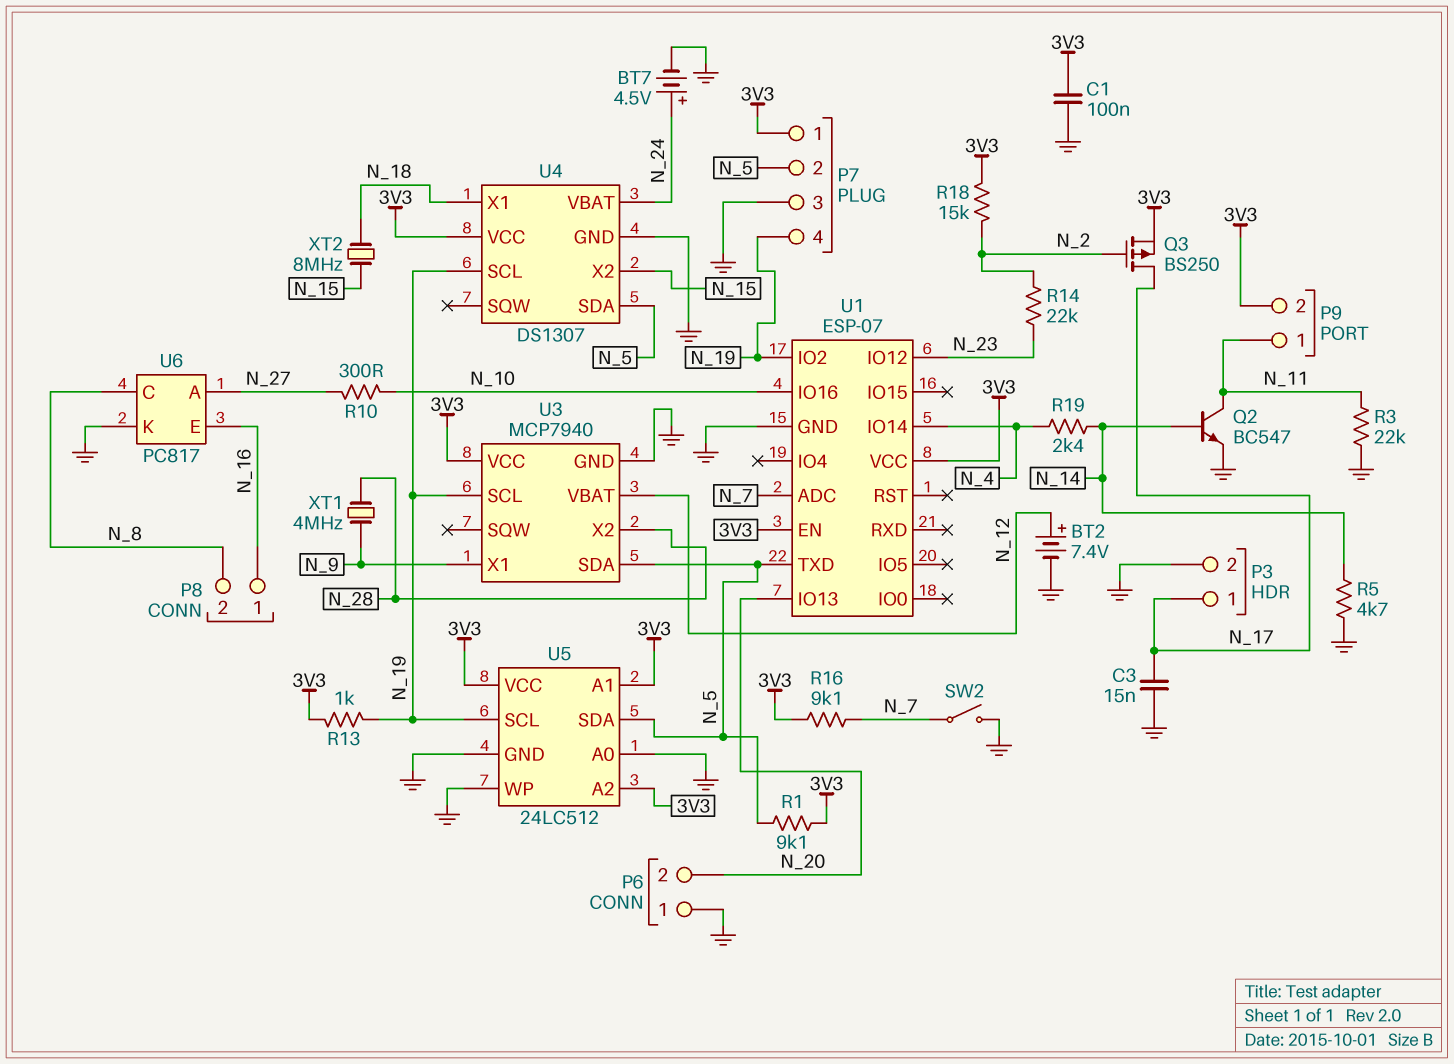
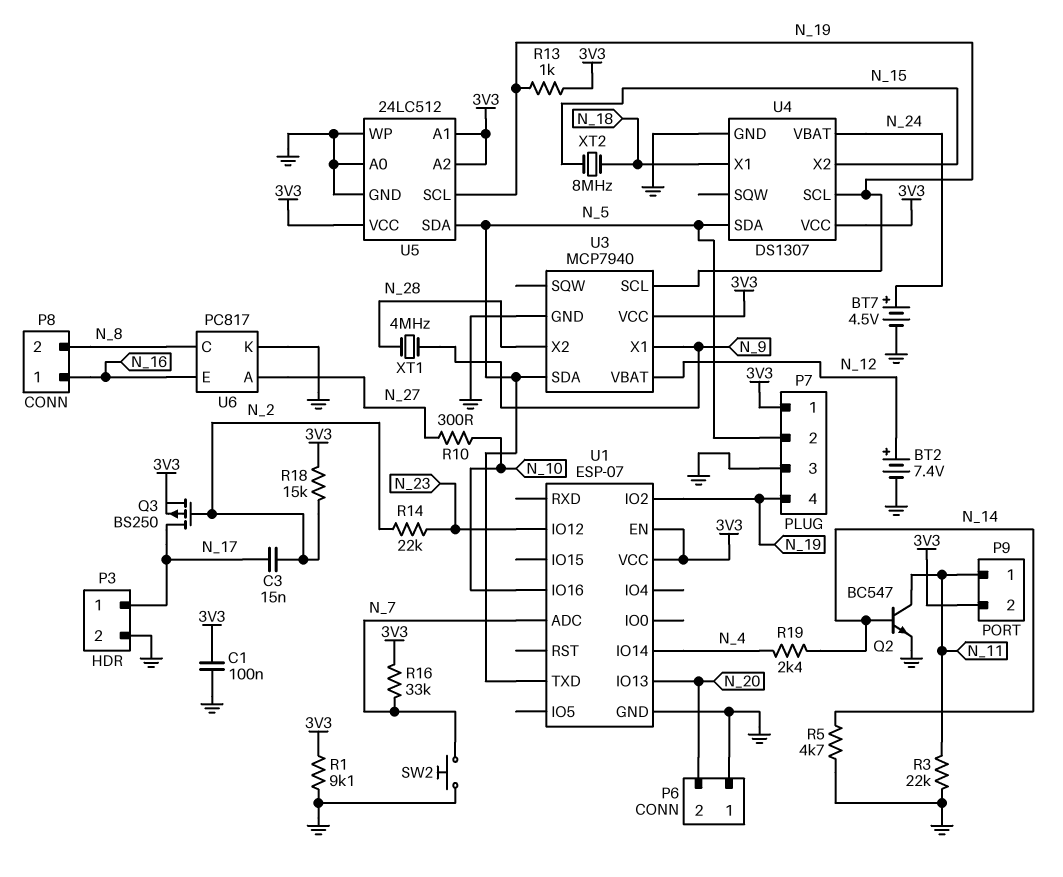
C3: 15nF (GND, N_17) -> 15nF (N_2, N_17)
R1: 9.1k (3V3, N_5) -> 9.1k (3V3, GND)
R16: 9.1k (3V3, N_7) -> 33k (3V3, N_7)
SW2: switch (GND, N_7) -> button (GND, N_7)

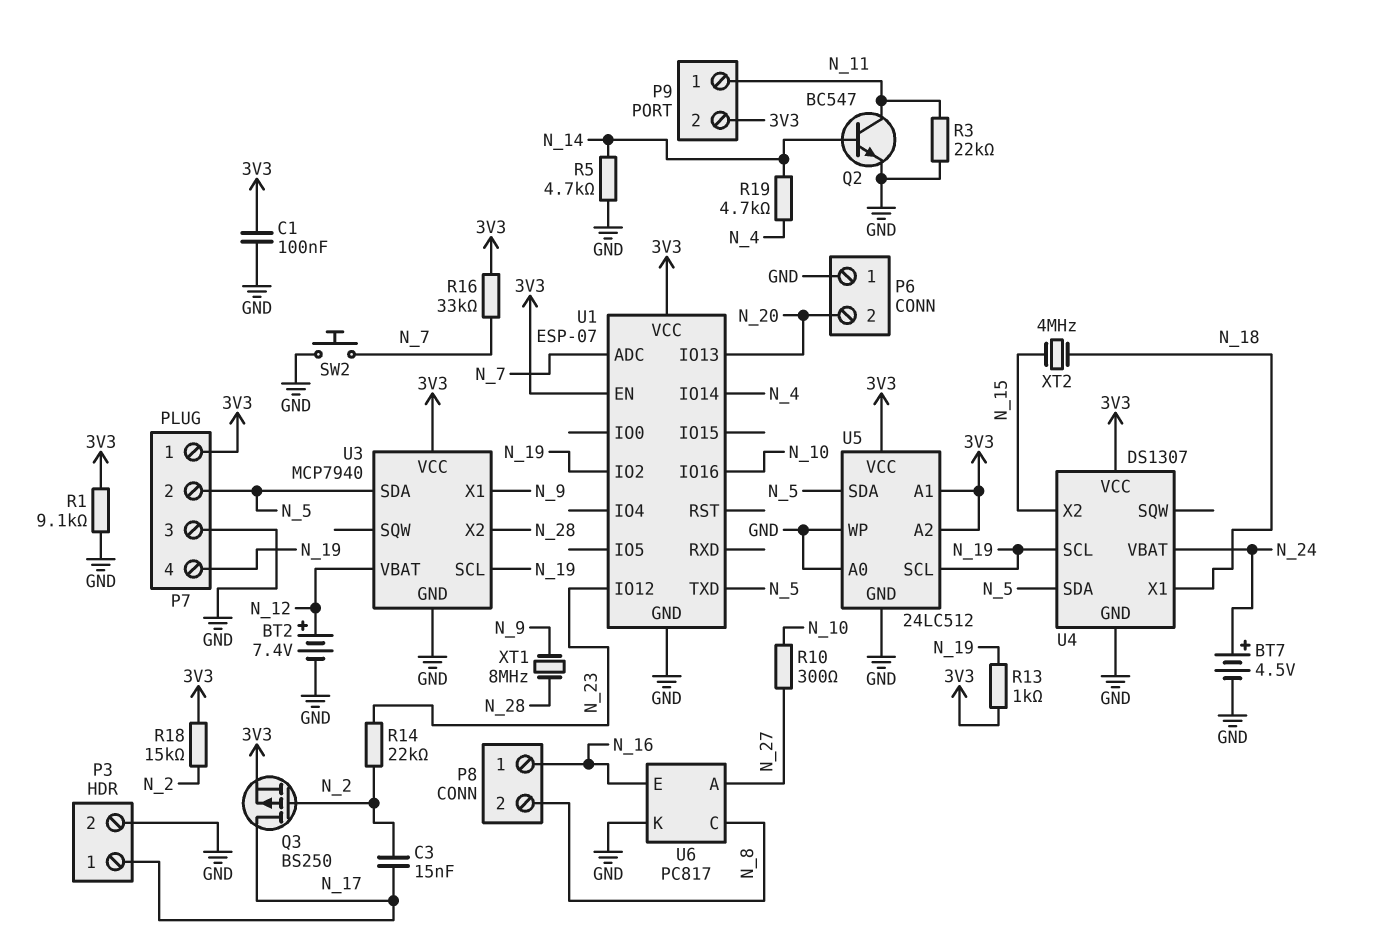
R19: 2.4k (N_4, N_14) -> 4.7k (N_4, N_14)
XT1: 4MHz (N_9, N_28) -> 8MHz (N_9, N_28)
XT2: 8MHz (N_15, N_18) -> 4MHz (N_15, N_18)

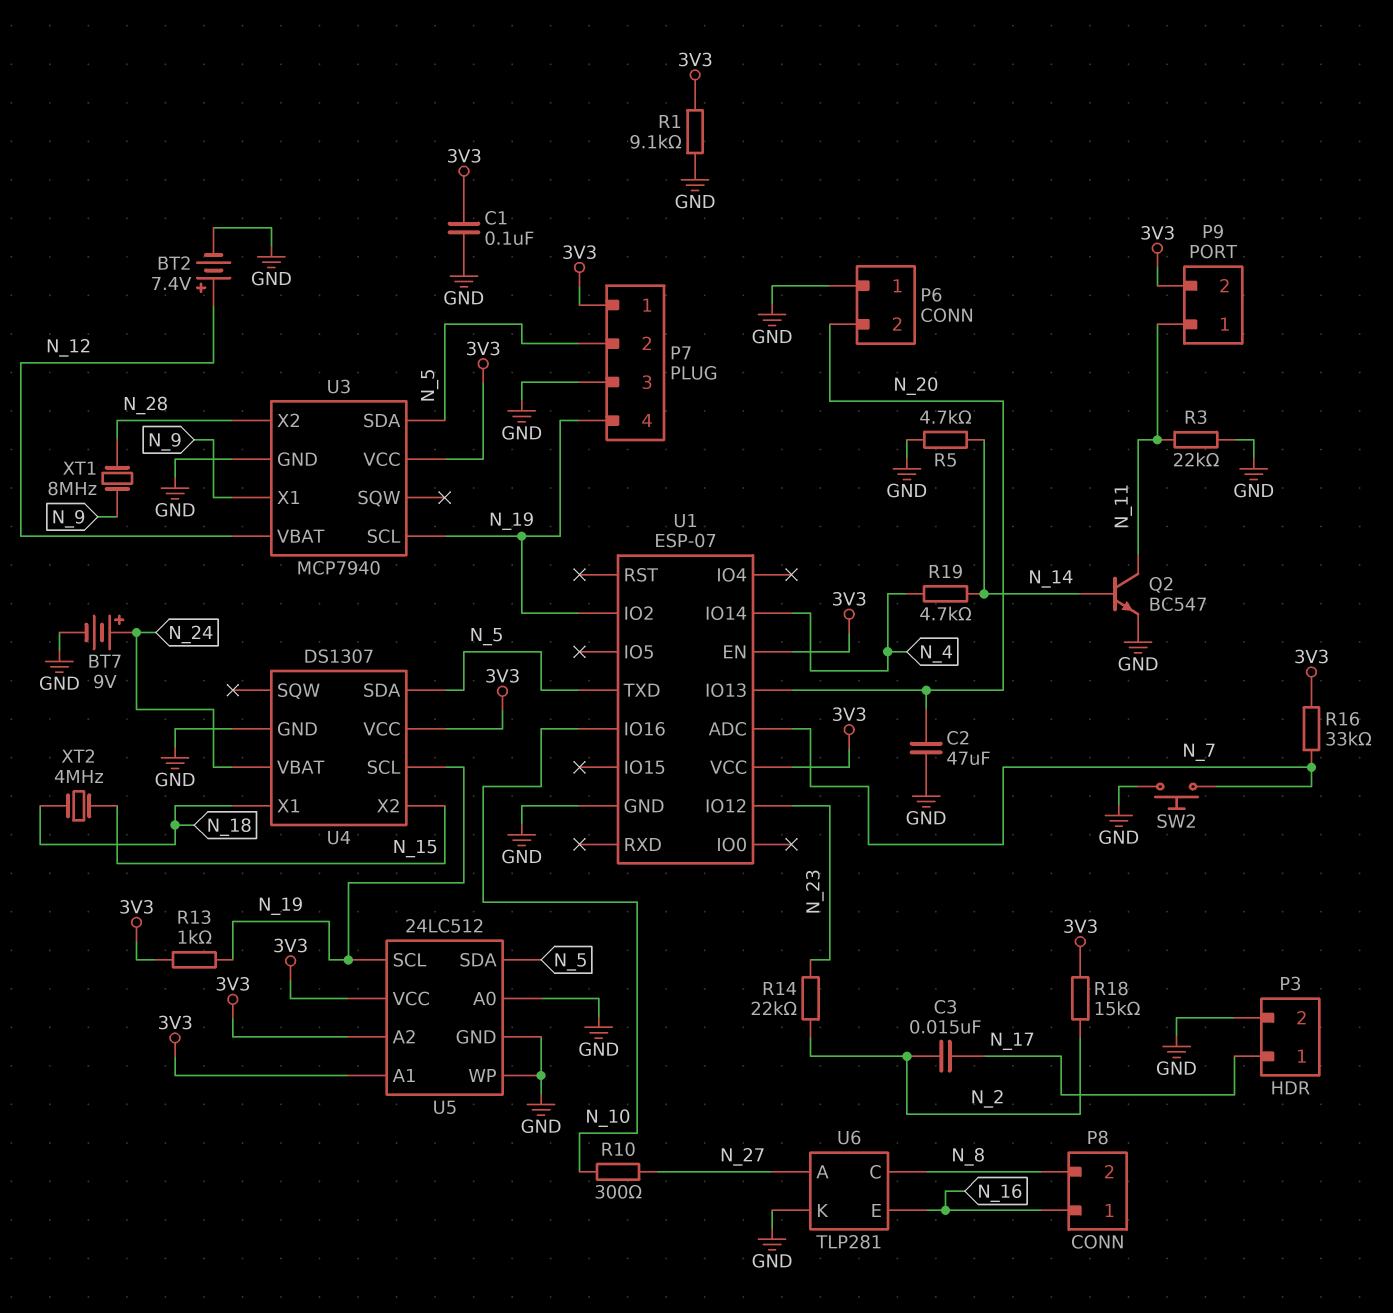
BT7: 4.5V (plus N_24, minus GND) -> 9V (plus N_24, minus GND)
C2: none -> 47uF (GND, N_20)
Q3: PMOS BS250 (G N_2, D N_17, S 3V3) -> none
U6: PC817 -> TLP281

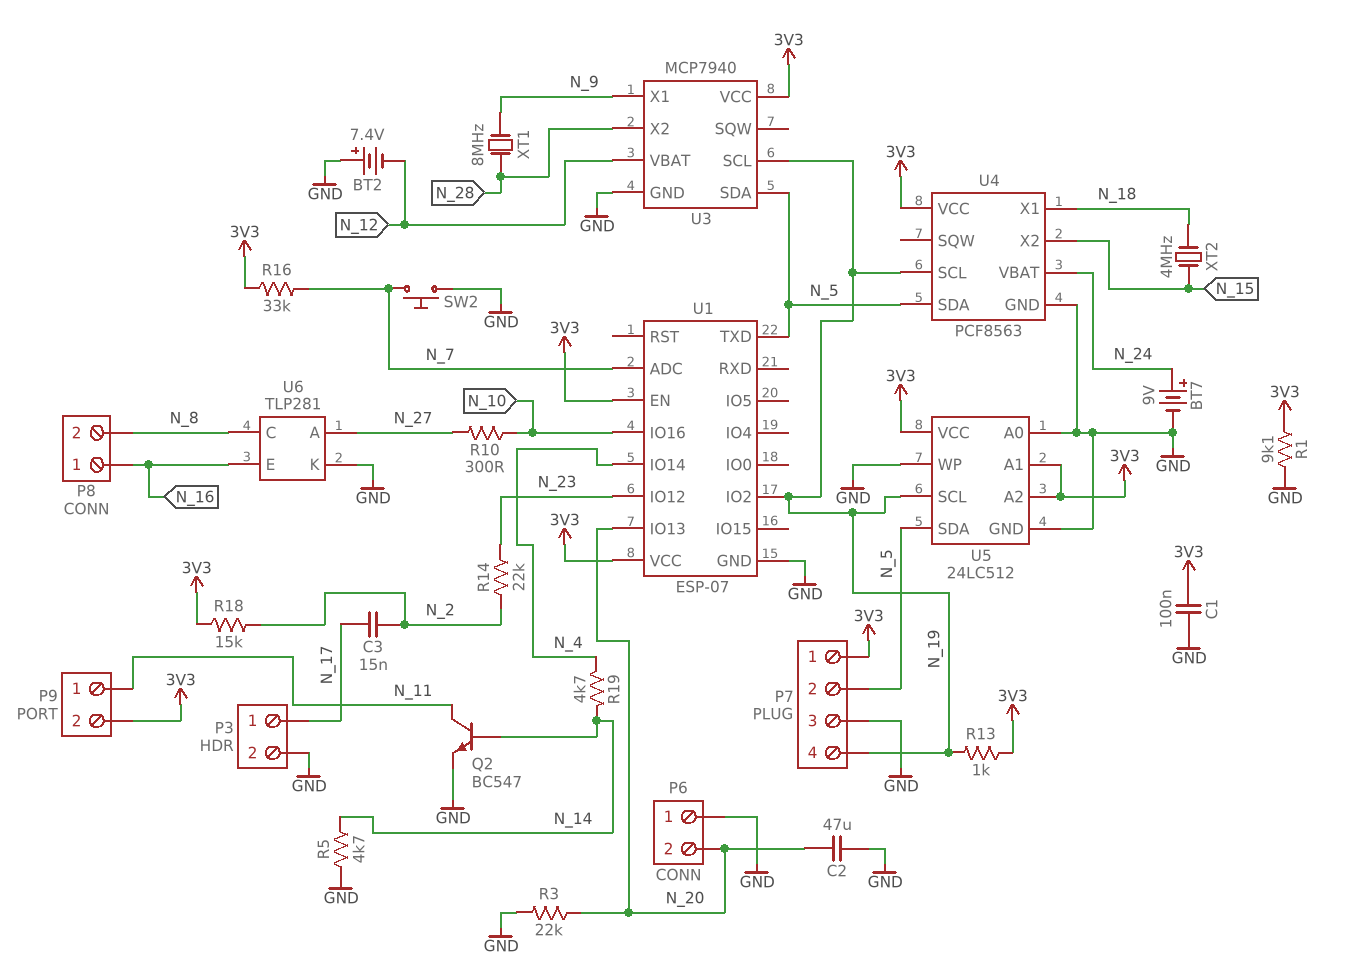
BT2: 7.4V (plus N_12, minus GND) -> 7.4V (plus GND, minus N_12)
R3: 22k (GND, N_11) -> 22k (GND, N_20)
U4: DS1307 -> PCF8563

